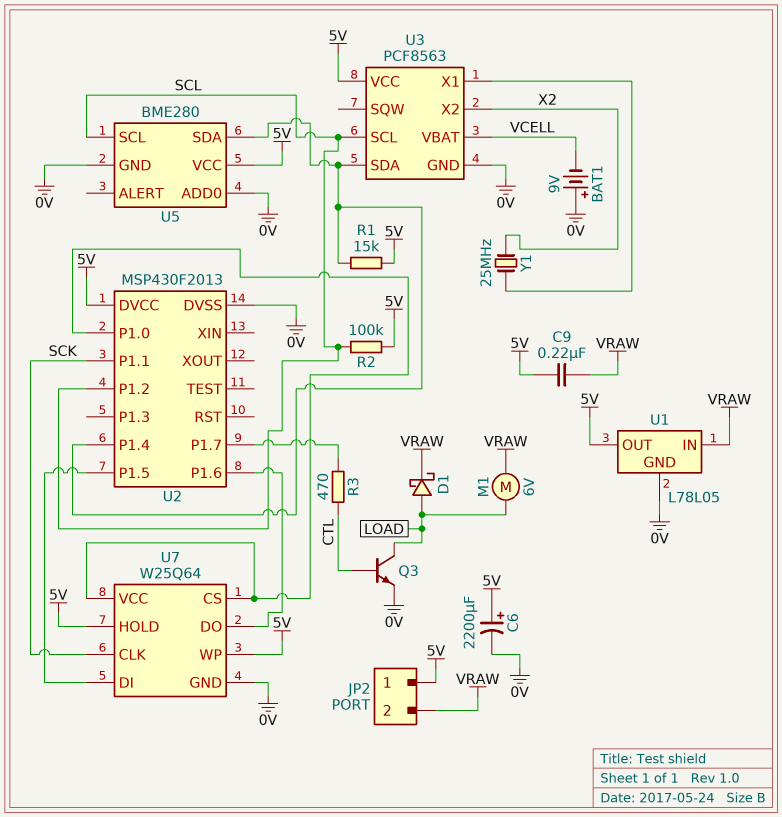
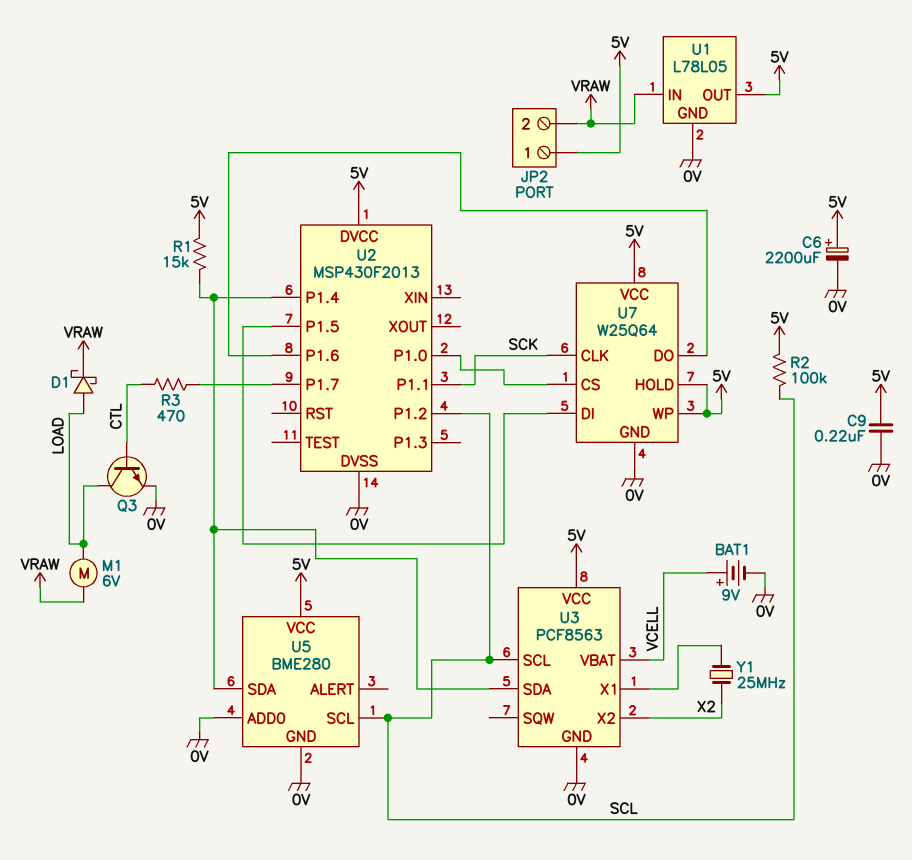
BAT1: 9V (plus 0V, minus VCELL) -> 9V (plus VCELL, minus 0V)
C9: 220nF (5V, VRAW) -> 220nF (0V, 5V)
U7 pin VCC: U2/P1.0 -> 5V

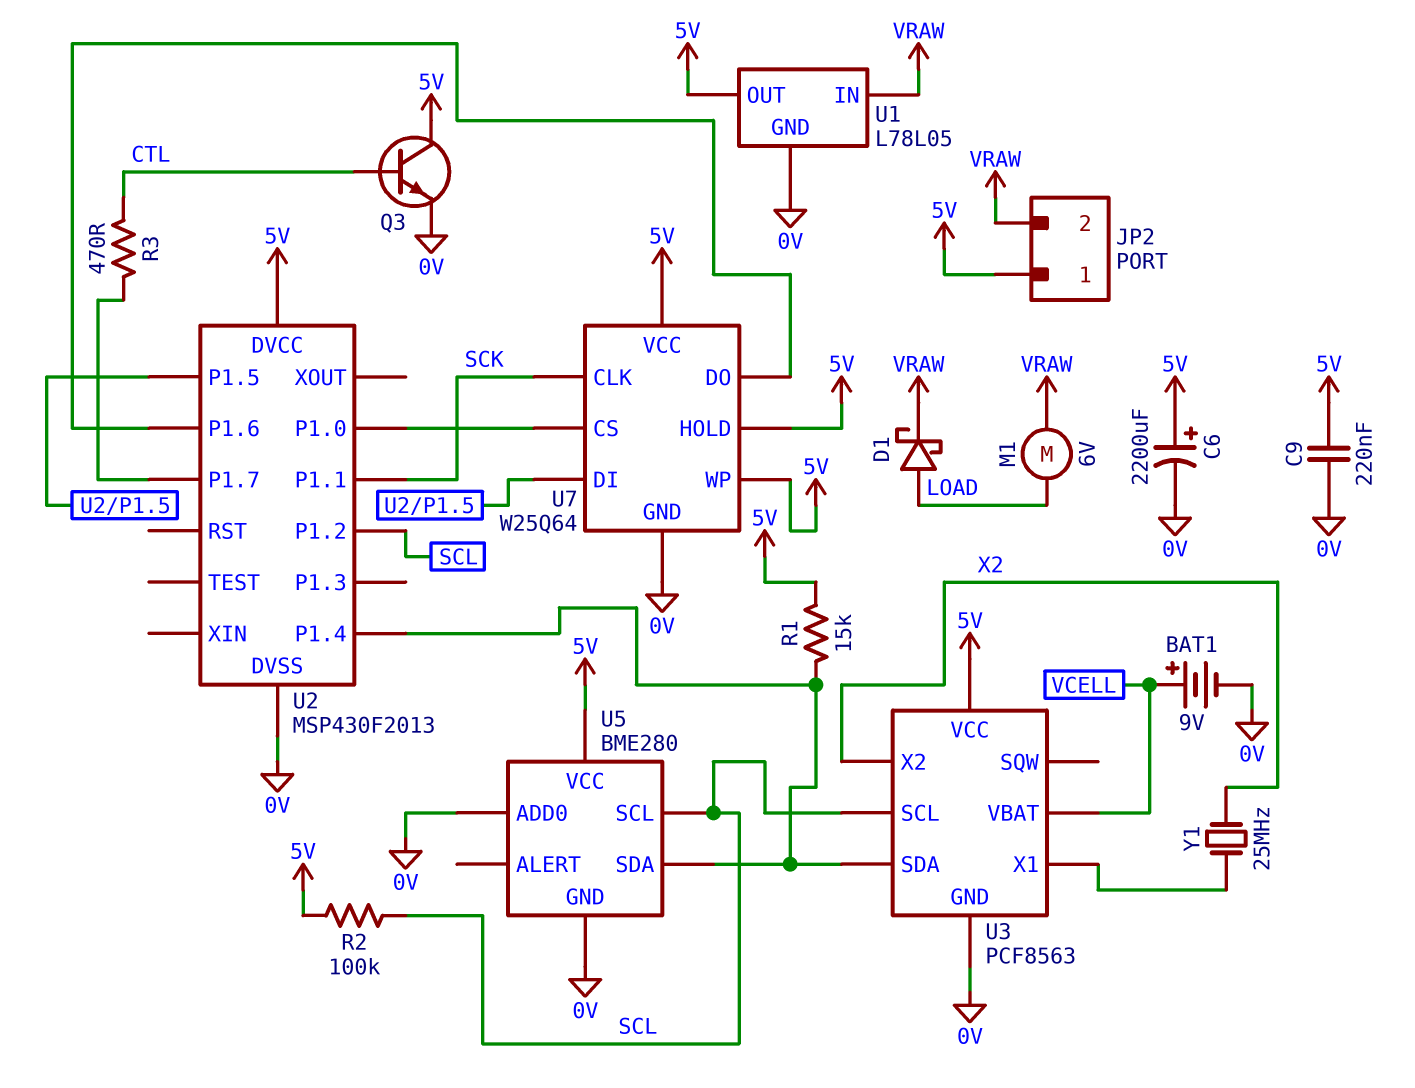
Q3: NPN (B CTL, C LOAD, E 0V) -> NPN (B CTL, C 5V, E 0V)

